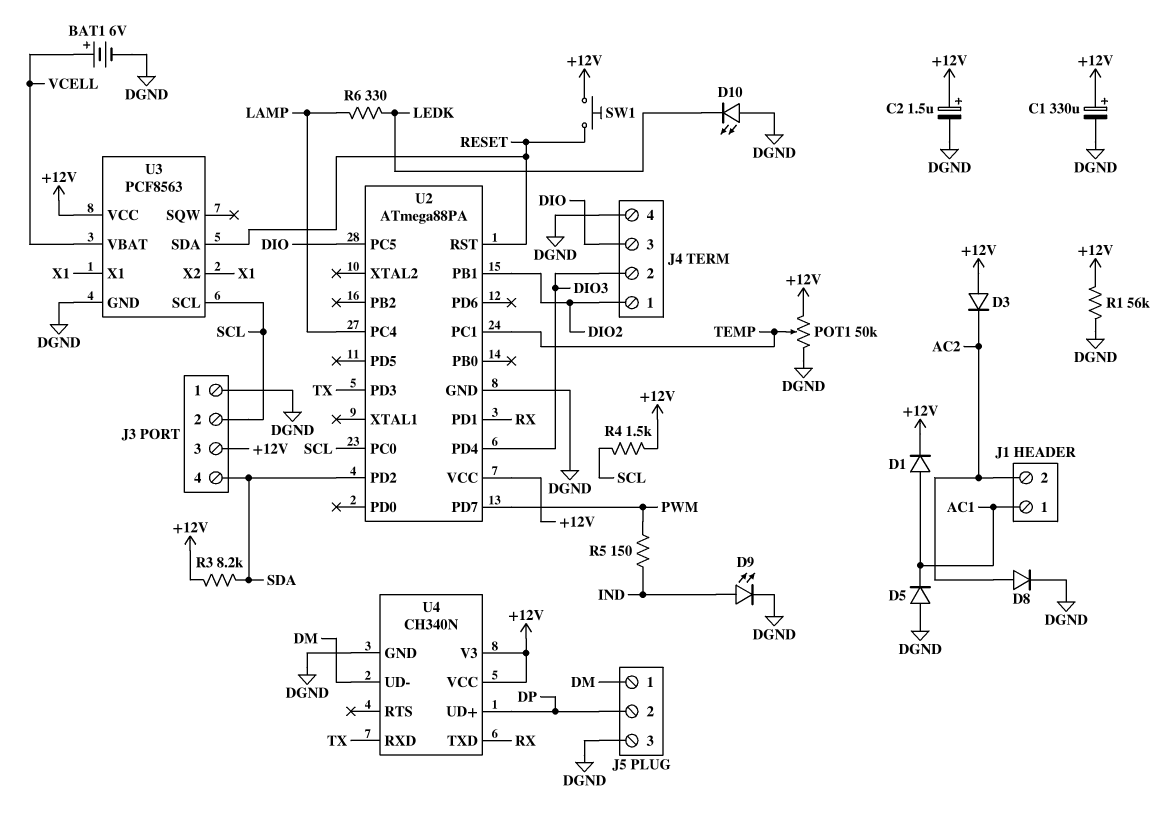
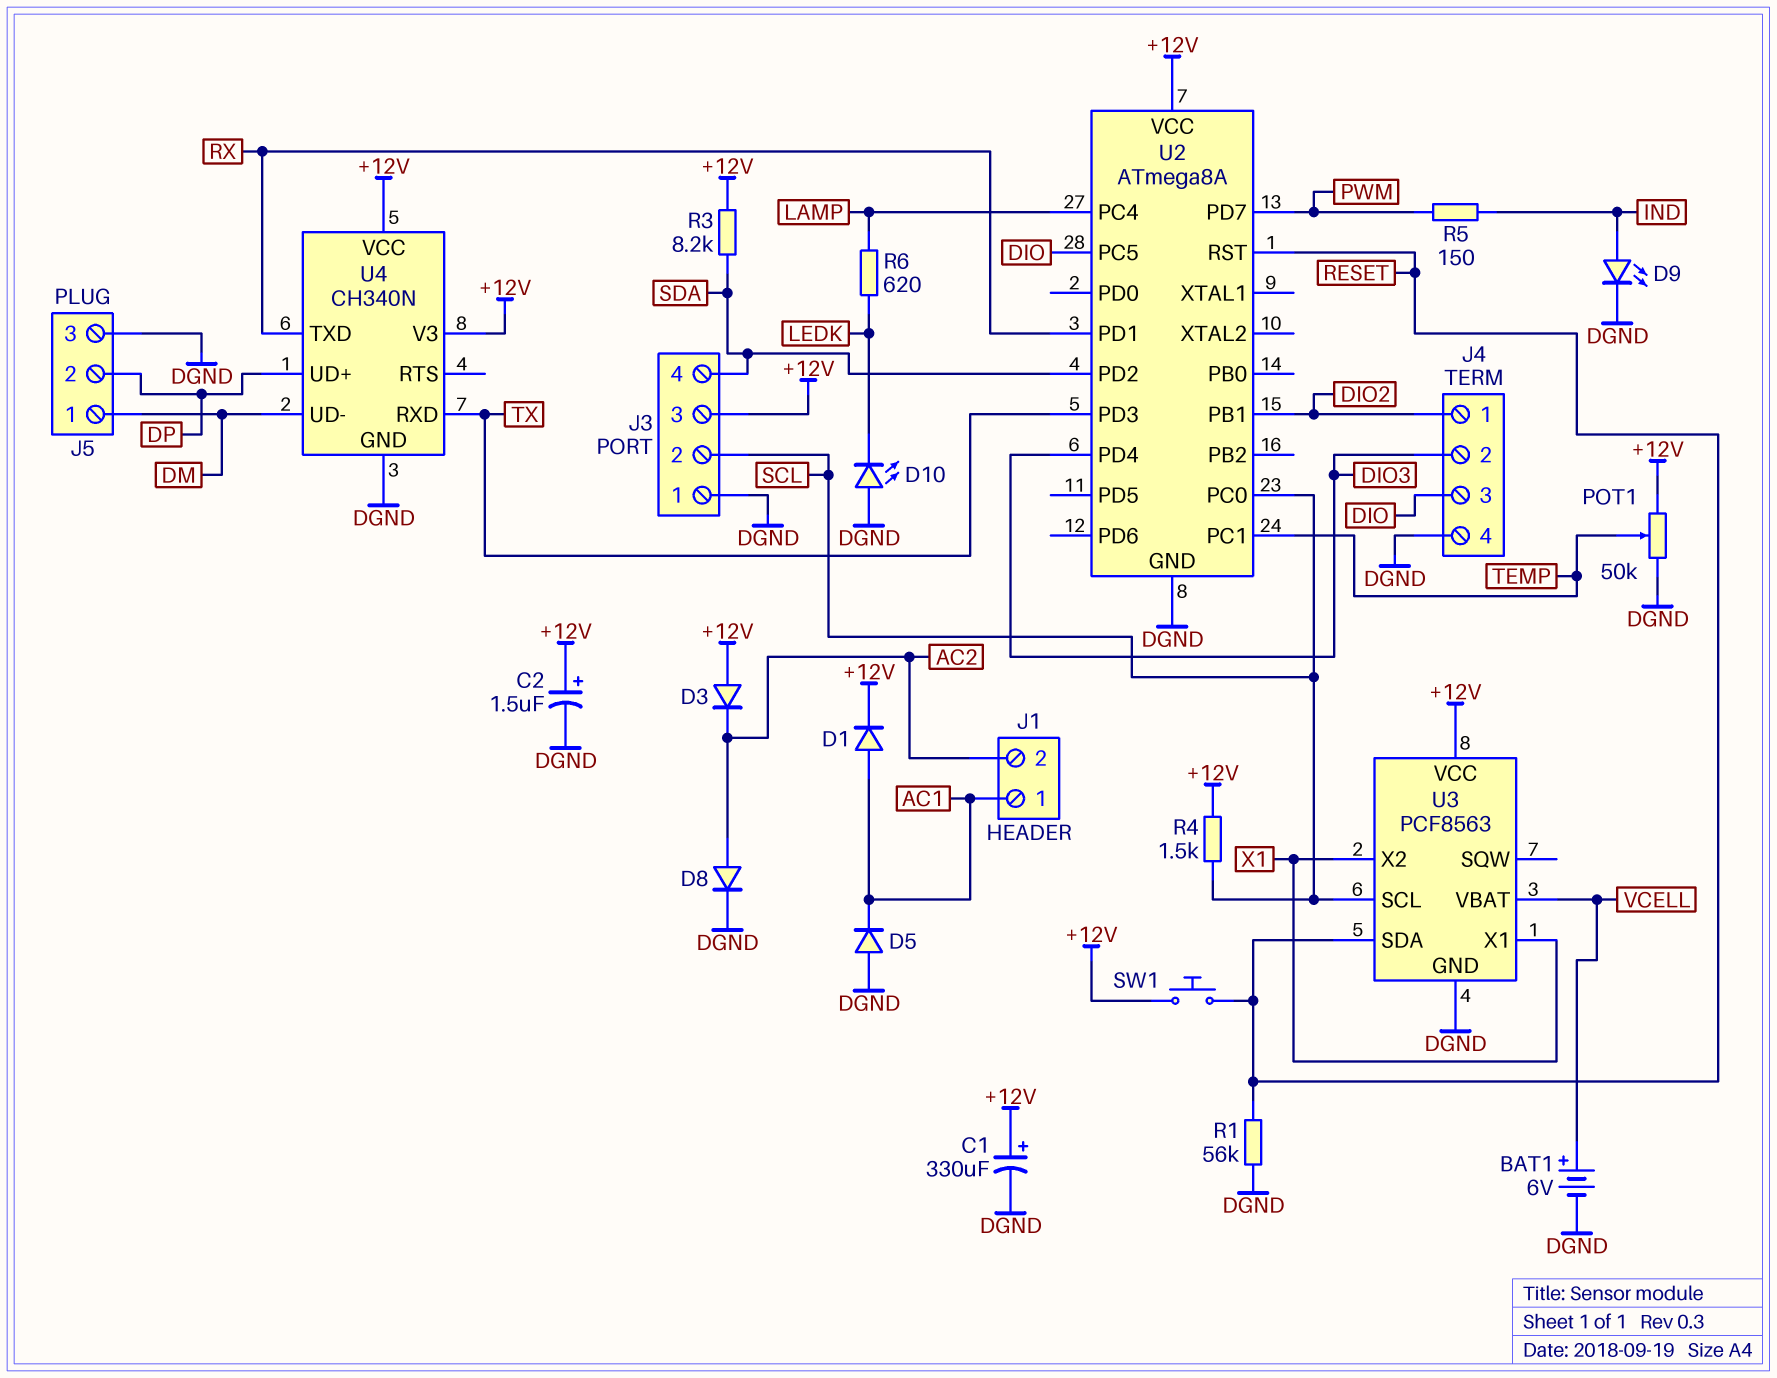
R1: 56k (+12V, DGND) -> 56k (DGND, RESET)
R6: 330 (LAMP, LEDK) -> 620 (LAMP, LEDK)
U2: ATmega88PA -> ATmega8A

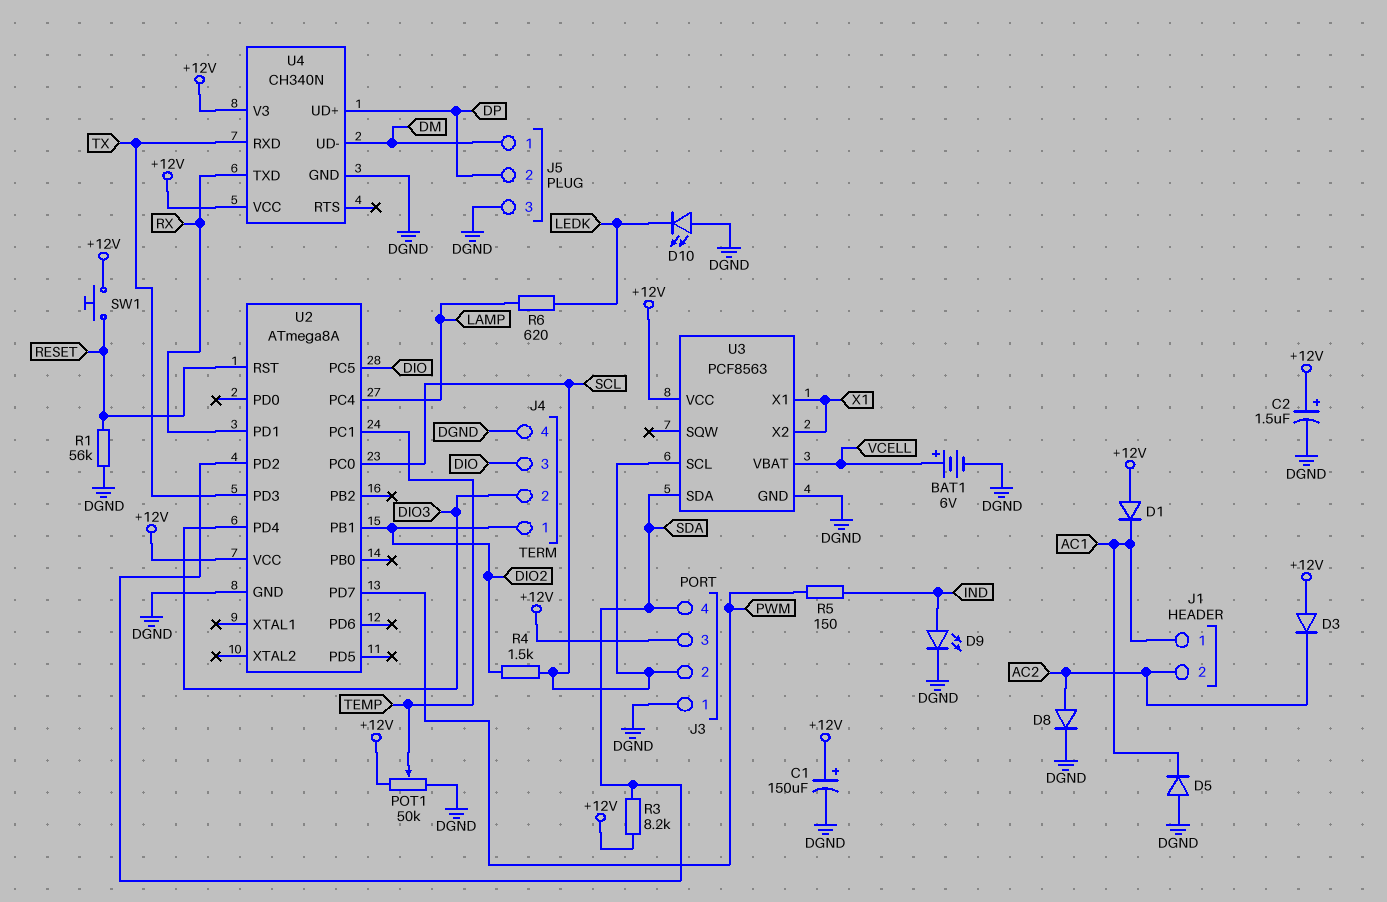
C1: 330uF (plus +12V, minus DGND) -> 150uF (plus +12V, minus DGND)
D1: diode (A AC1, K +12V) -> diode (A +12V, K AC1)
R4: 1.5k (+12V, SCL) -> 1.5k (DIO2, SCL)
U3 pin SDA: RESET -> SDA

